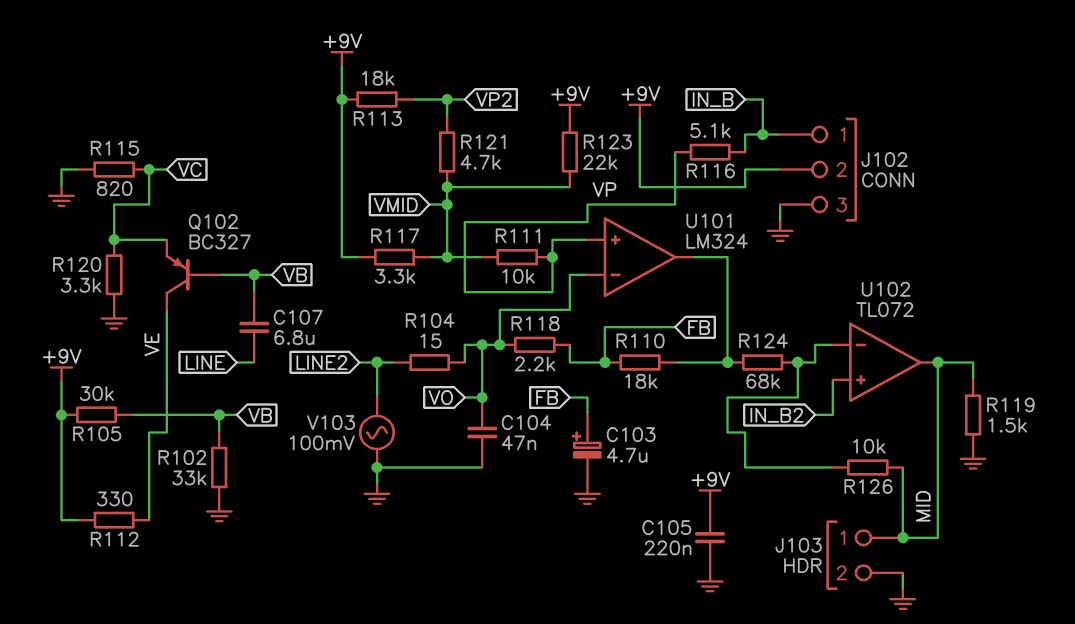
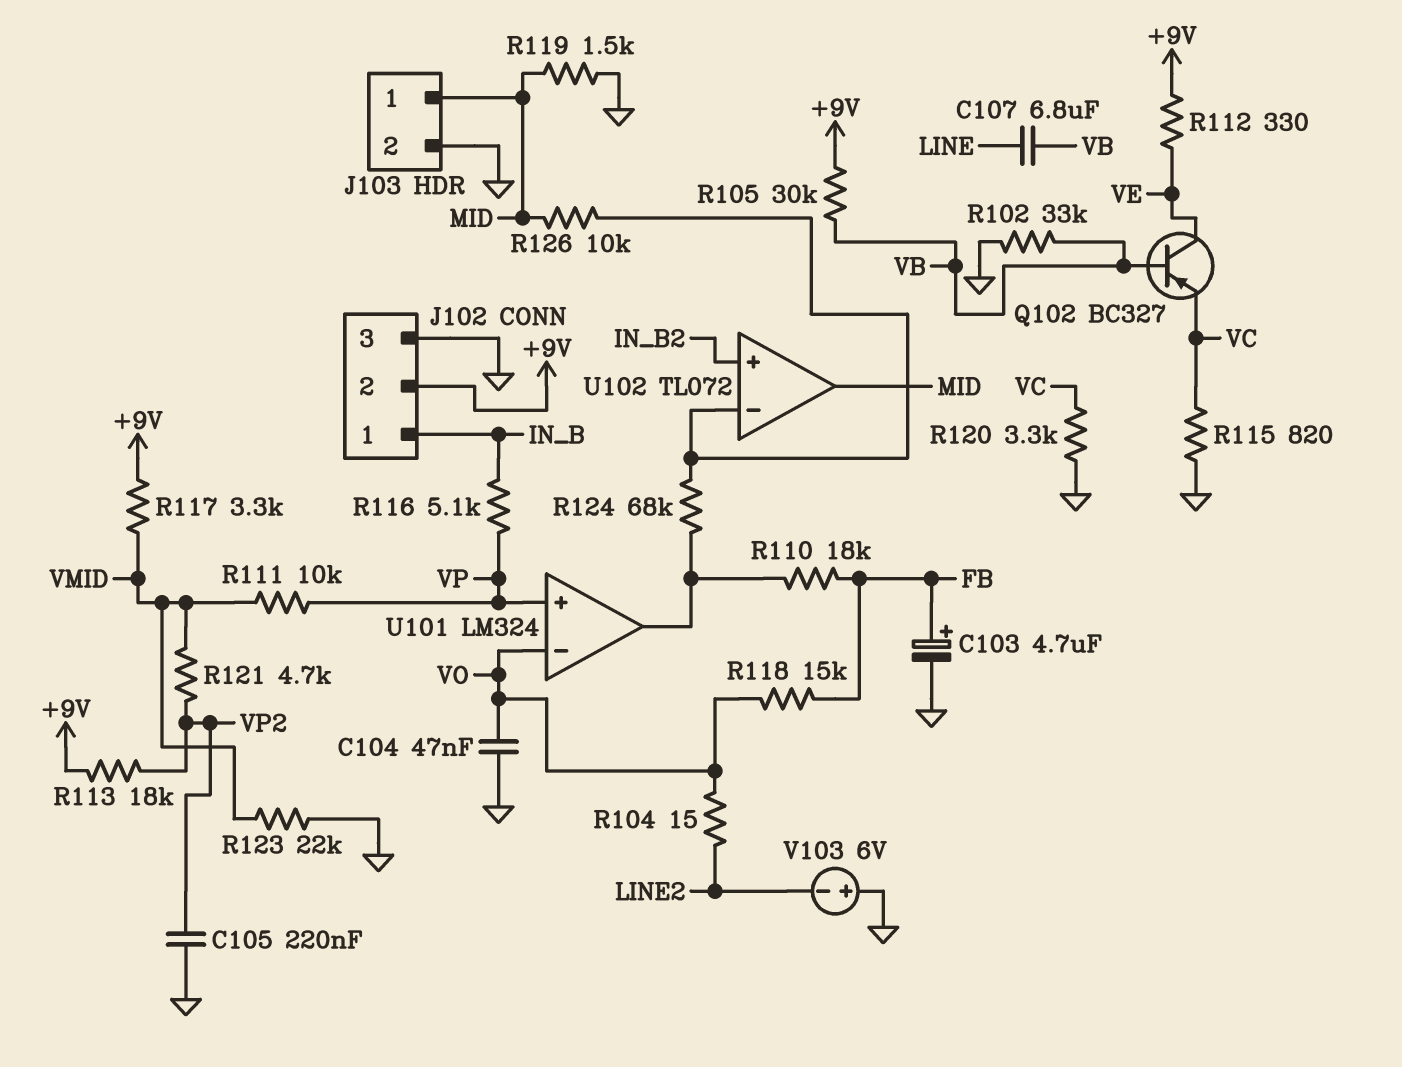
C105: 220nF (+9V, GND) -> 220nF (GND, VP2)
R118: 2.2k (FB, VO) -> 15k (FB, VO)
R123: 22k (+9V, VMID) -> 22k (GND, VMID)
V103: AC 100mV (GND, LINE2) -> 6V (plus GND, minus LINE2)

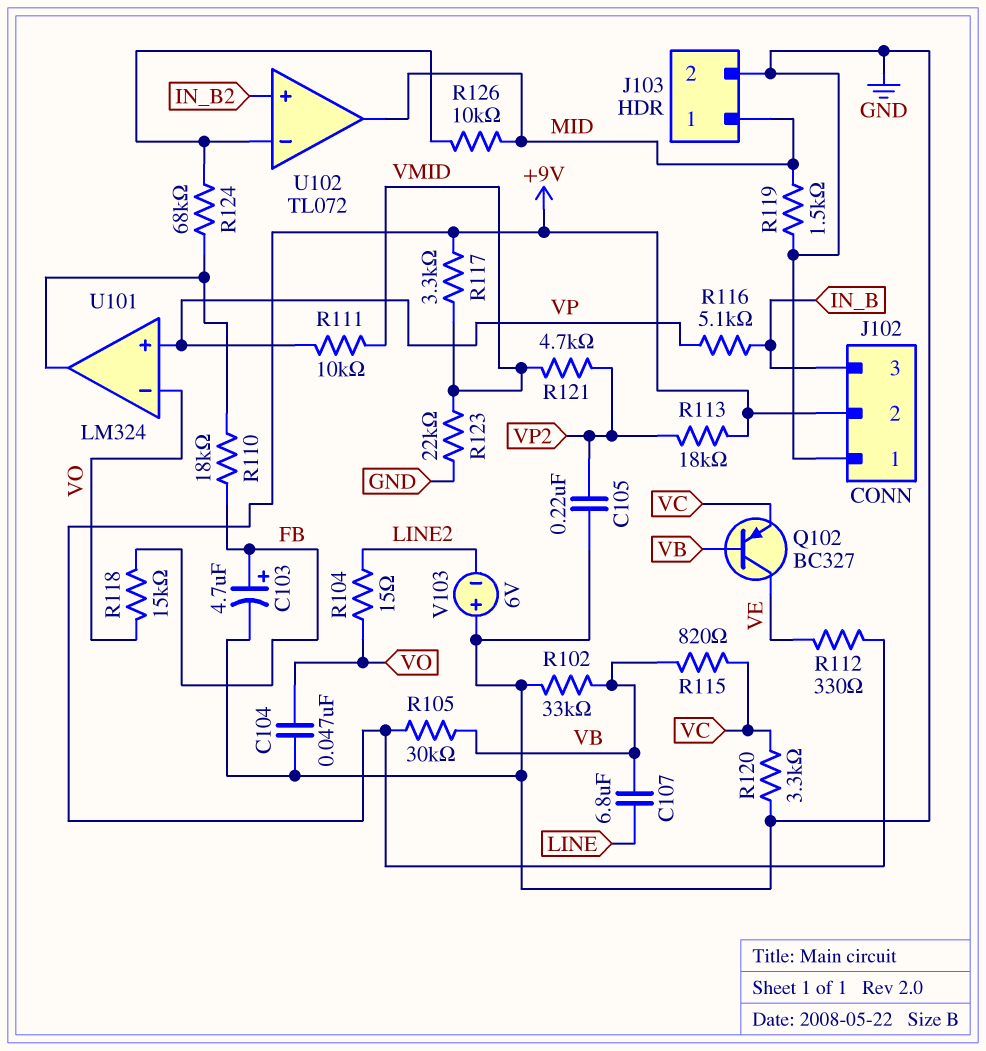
J102 pin 1: IN_B -> GND
J102 pin 3: GND -> IN_B
R115: 820 (GND, VC) -> 820 (VB, VC)

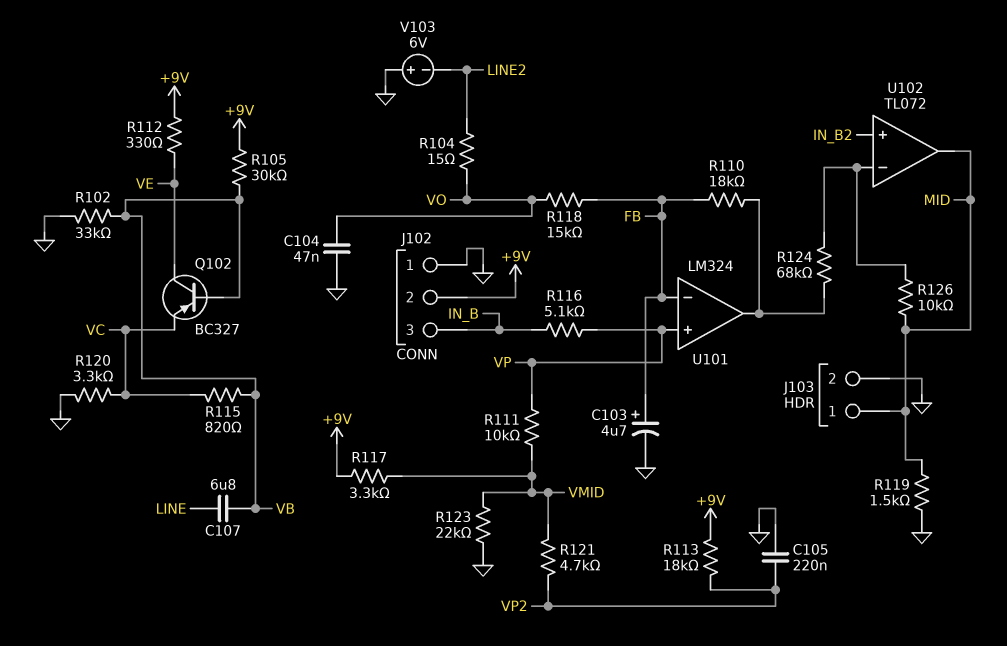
U101 pin in-: VO -> FB

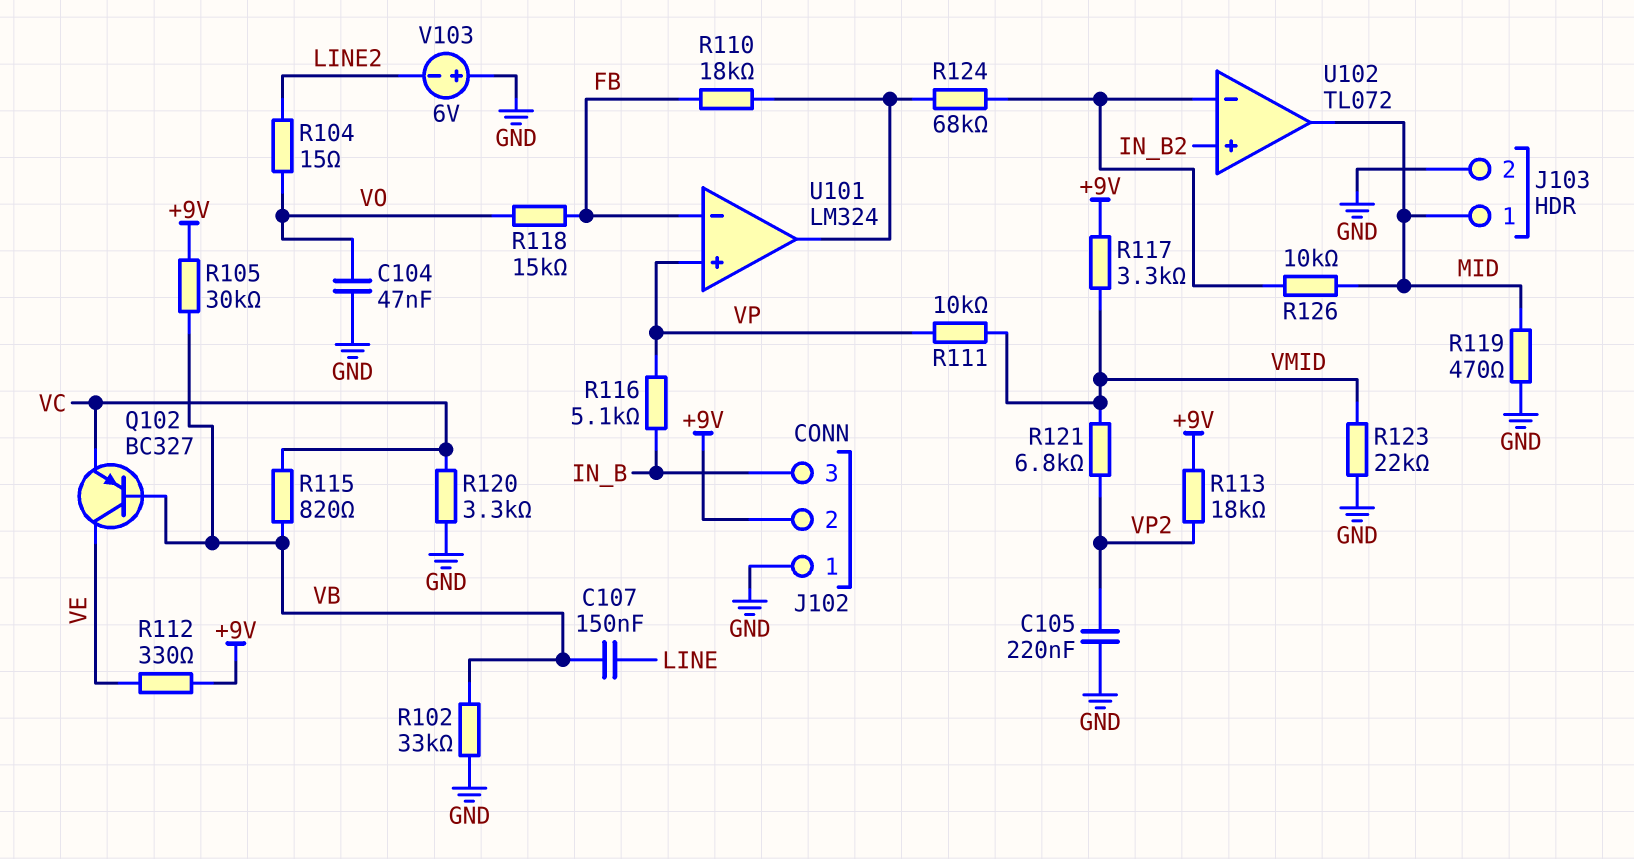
C103: 4.7uF (plus FB, minus GND) -> none
C107: 6.8uF (LINE, VB) -> 150nF (LINE, VB)
R119: 1.5k (GND, MID) -> 470 (GND, MID)
R121: 4.7k (VMID, VP2) -> 6.8k (VMID, VP2)

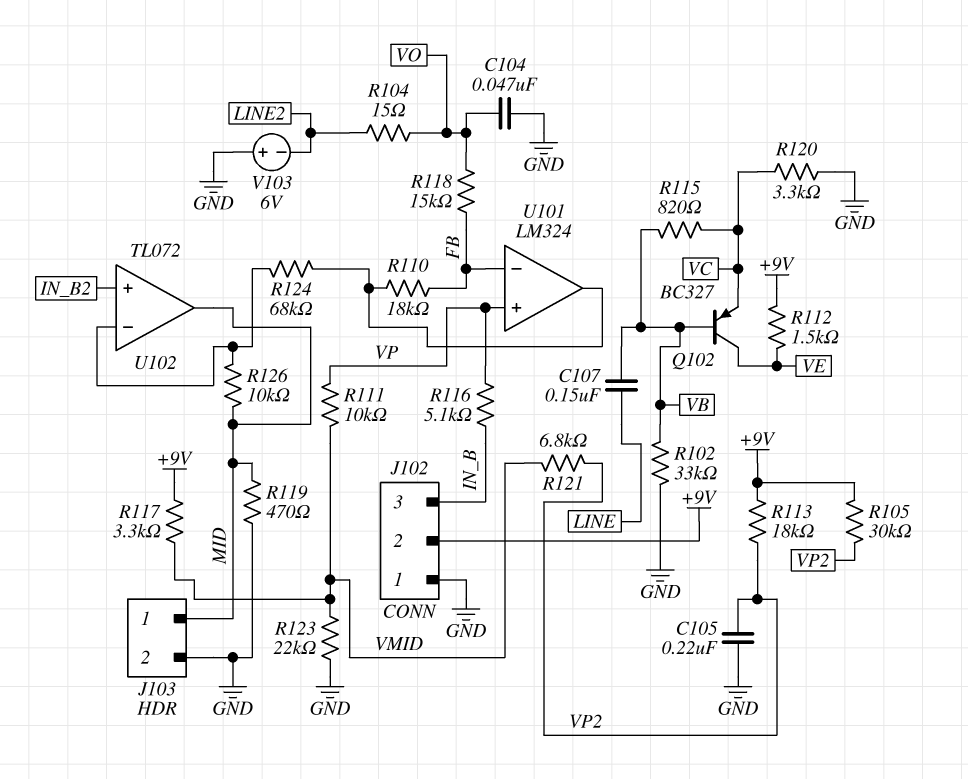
R105: 30k (+9V, VB) -> 30k (+9V, VP2)
R112: 330 (+9V, VE) -> 1.5k (+9V, VE)

